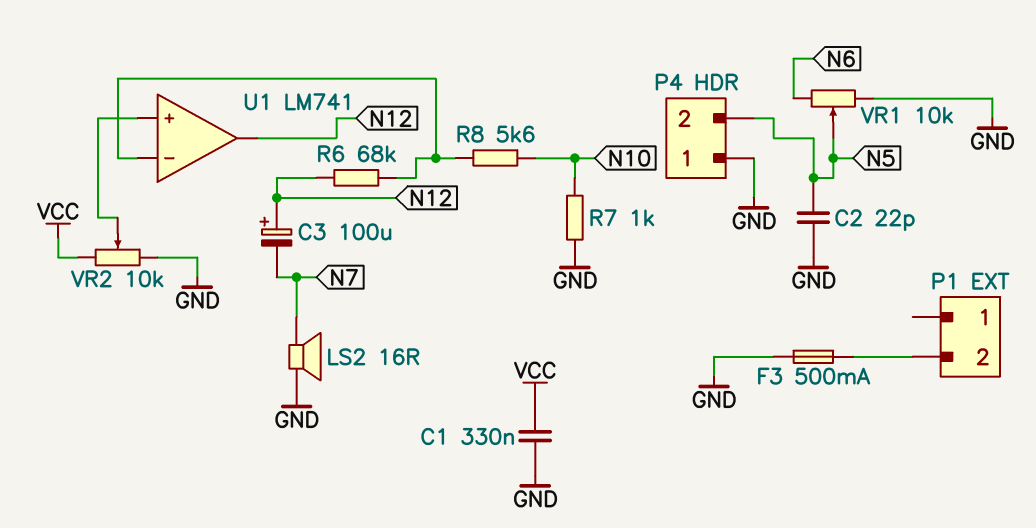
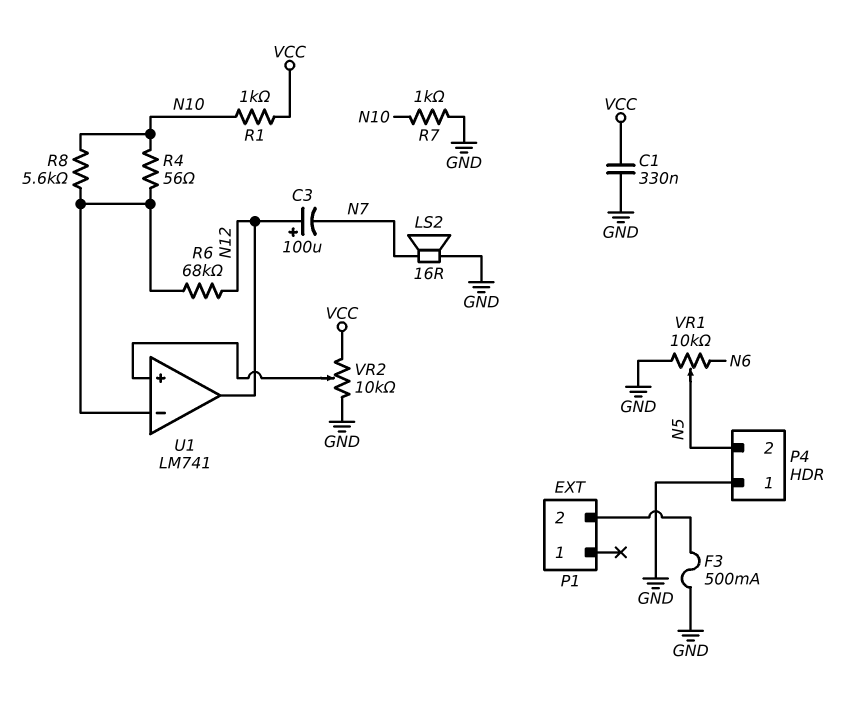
C2: 22pF (GND, N5) -> none
R1: none -> 1k (N10, VCC)
R4: none -> 56 (N10, U1/in-)

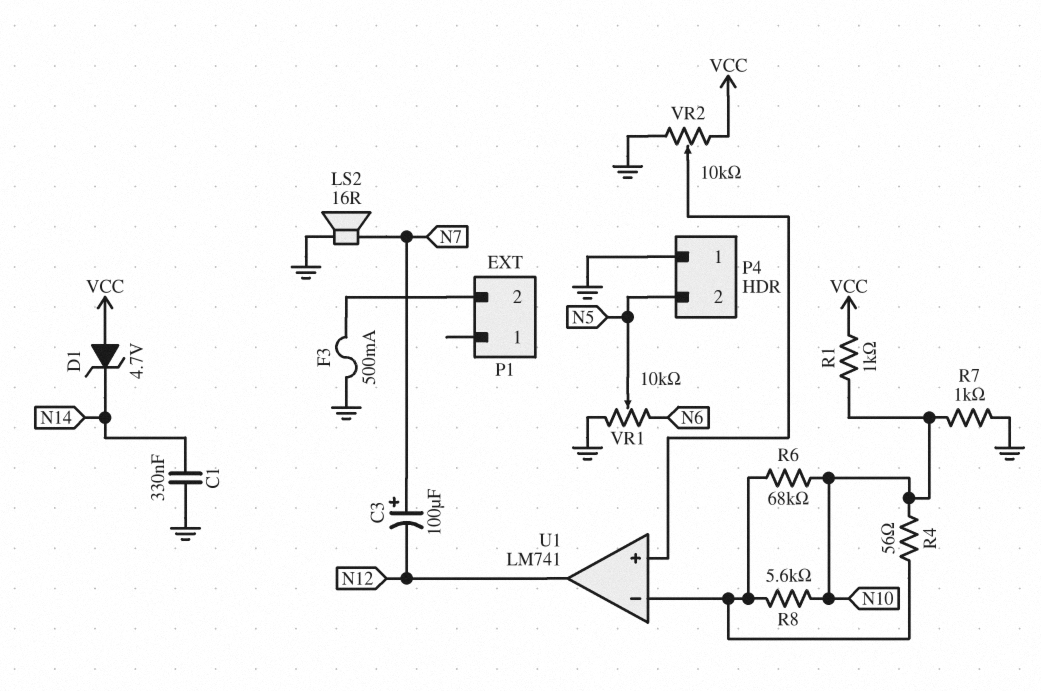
C1: 330nF (GND, VCC) -> 330nF (GND, N14)
C3: 100uF (plus N12, minus N7) -> 100uF (plus N7, minus N12)
D1: none -> zener 4.7V (A VCC, K N14)
R6: 68k (N12, U1/in-) -> 68k (N10, U1/in-)

